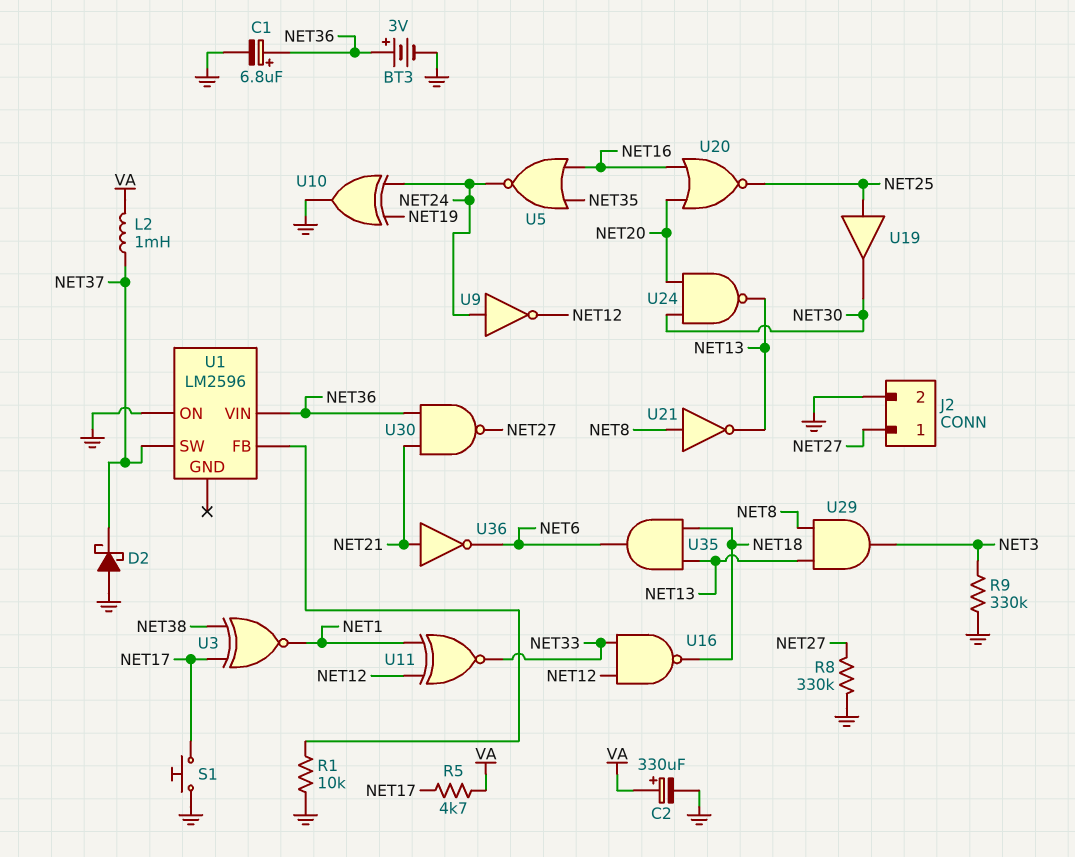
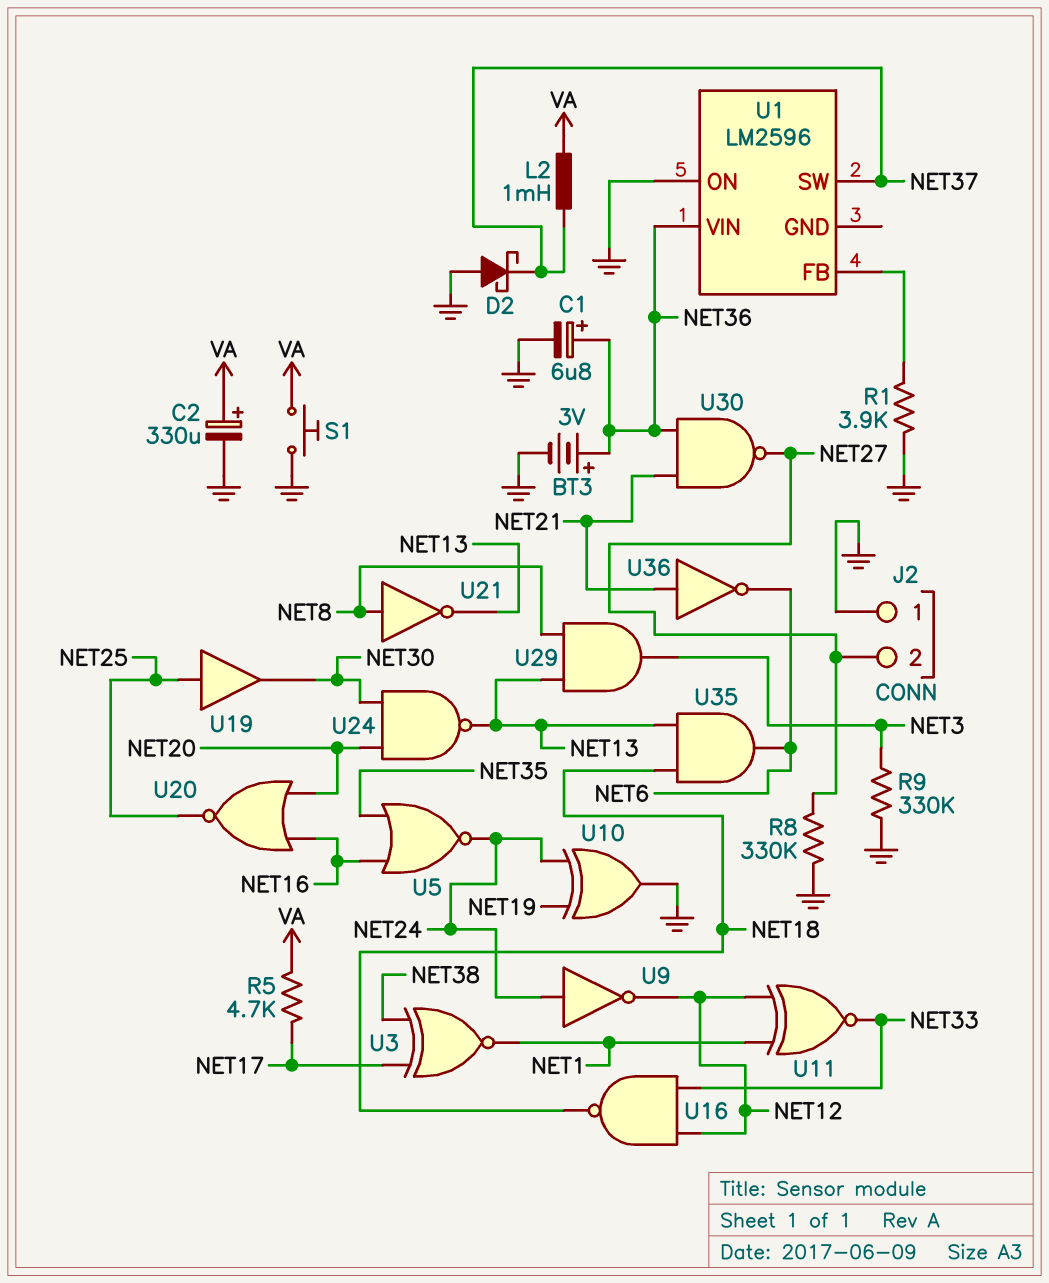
J2 pin 1: NET27 -> GND
J2 pin 2: GND -> NET27
R1: 10k (GND, U1/FB) -> 3.9k (GND, U1/FB)
S1: button (GND, NET17) -> button (GND, VA)

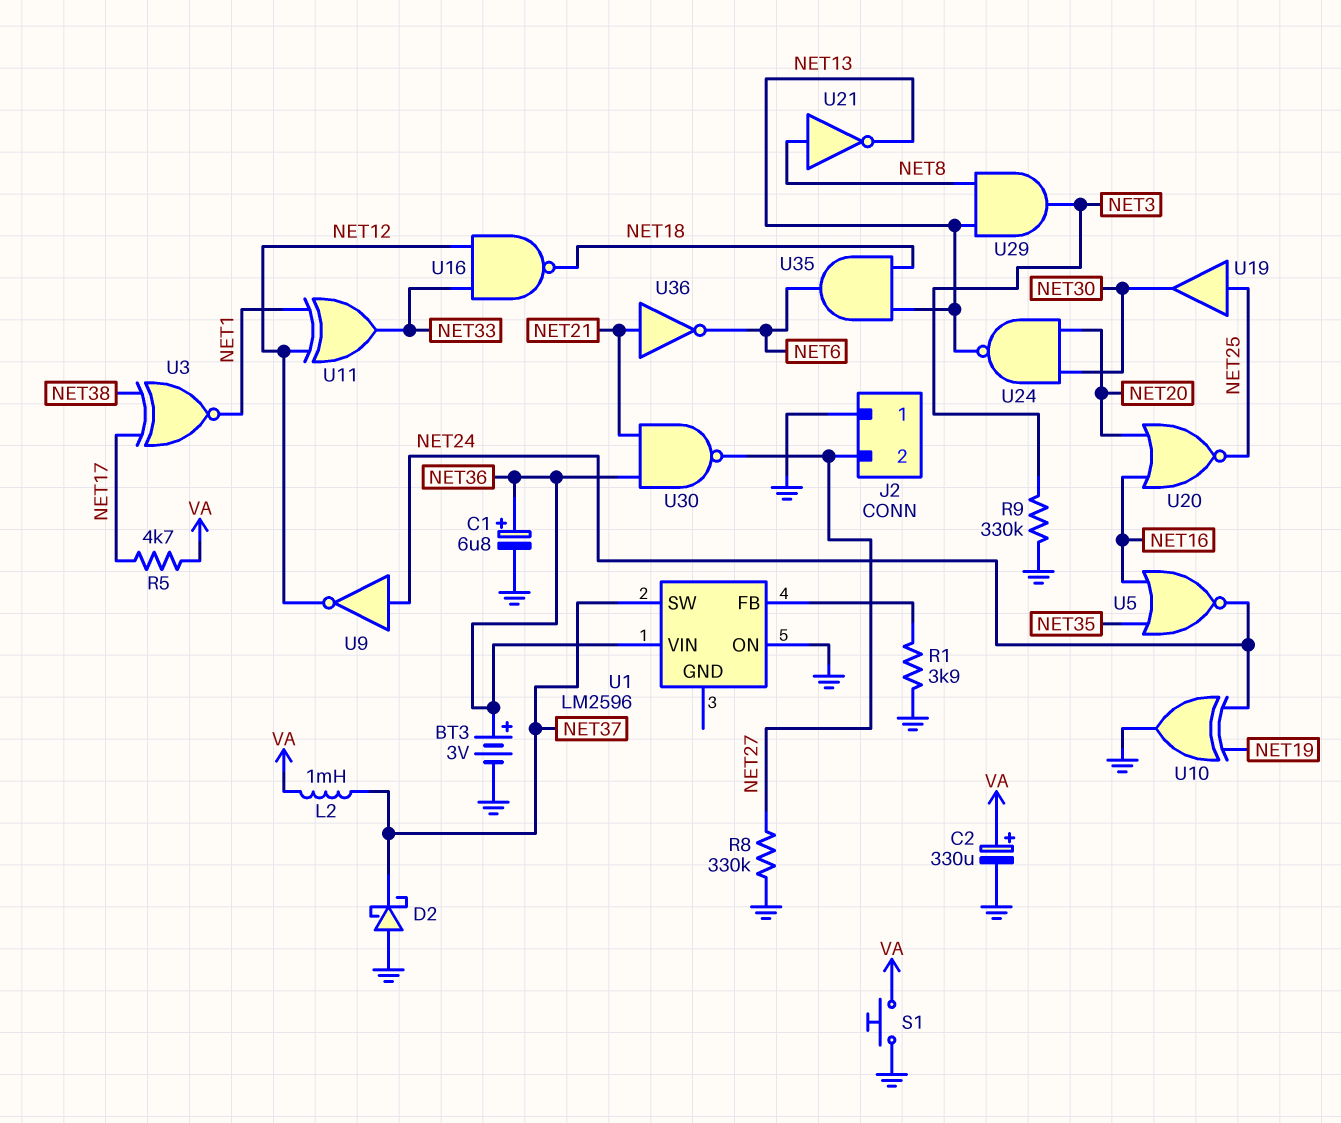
U11: XNOR (in NET1, in NET12, out NET33) -> XOR (in NET1, in NET12, out NET33)

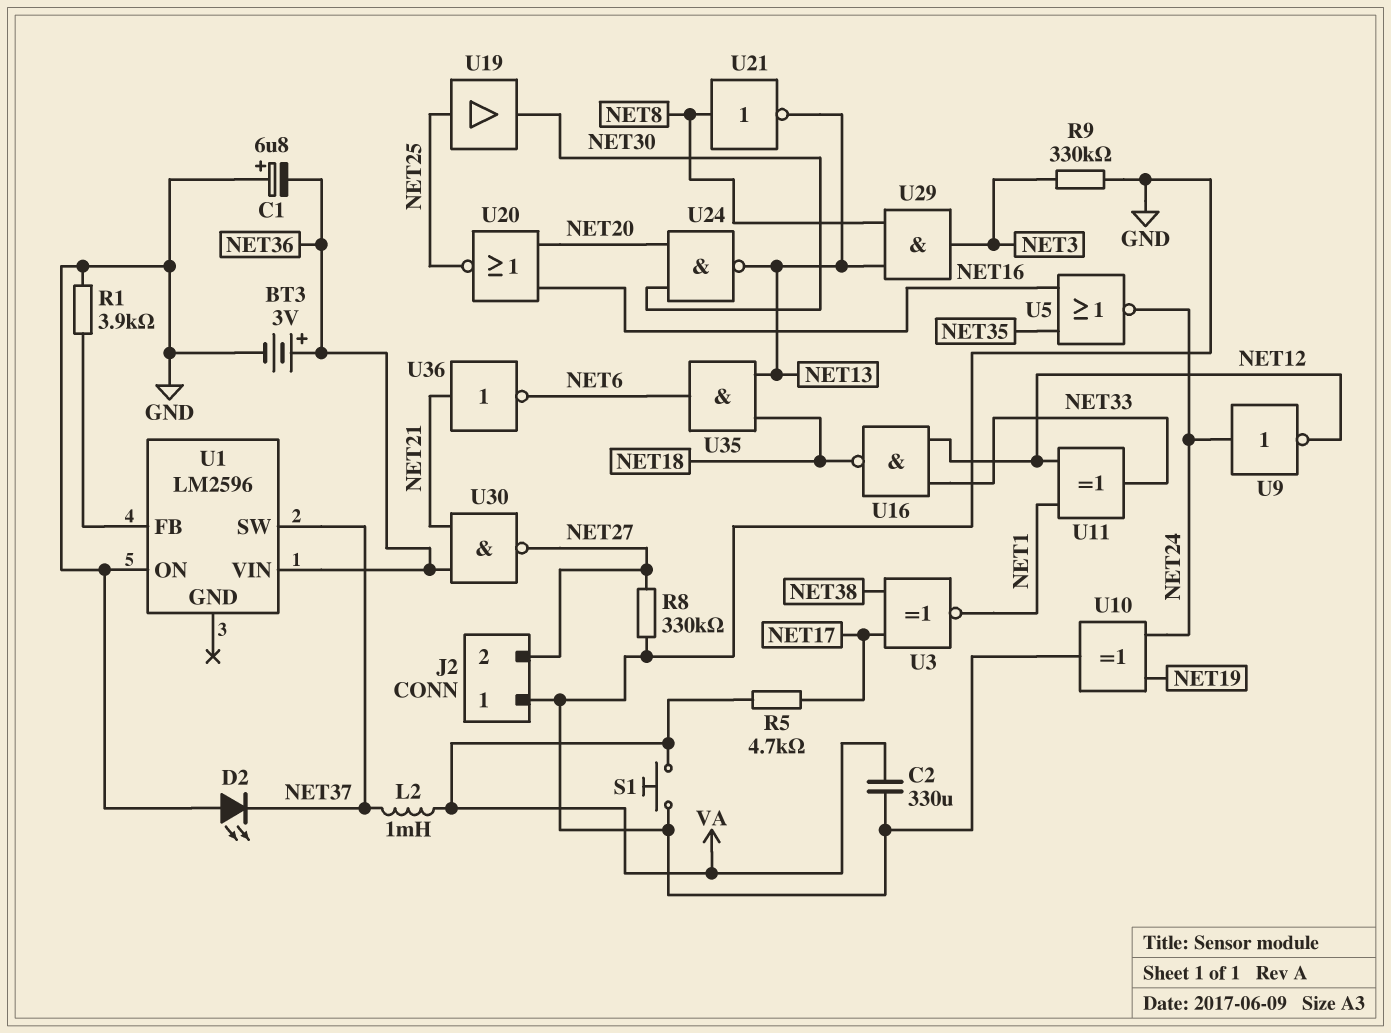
C1: 6.8uF (plus NET36, minus GND) -> 6.8uF (plus GND, minus NET36)
C2: 330uF (plus VA, minus GND) -> 330uF (GND, VA)
D2: schottky (A GND, K NET37) -> LED (A GND, K NET37)

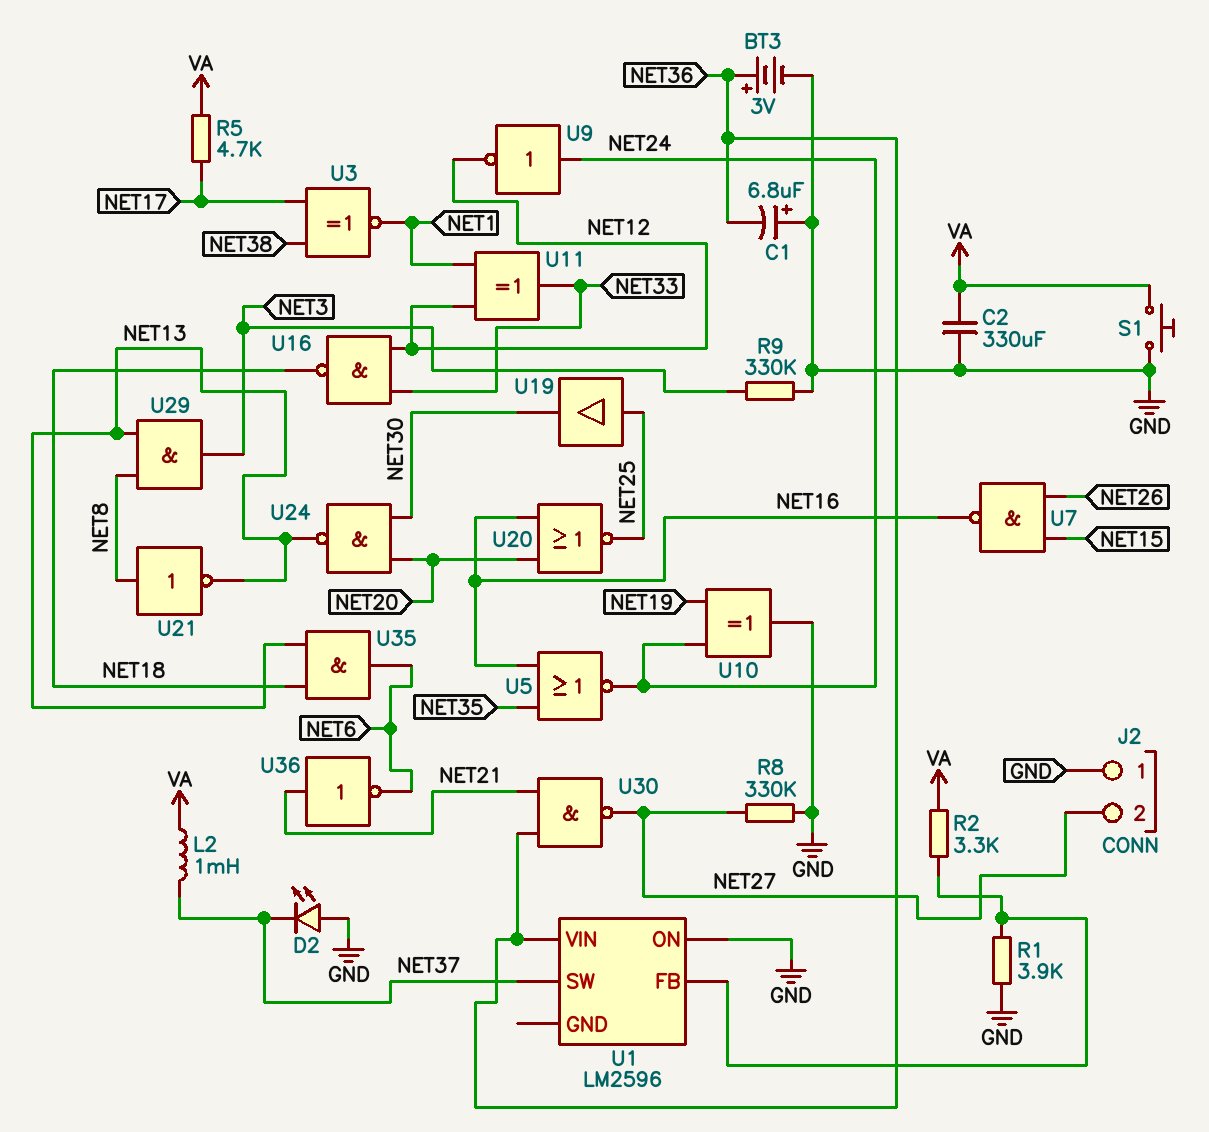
R2: none -> 3.3k (U1/FB, VA)
U7: none -> NAND (in NET15, in NET26, out NET16)

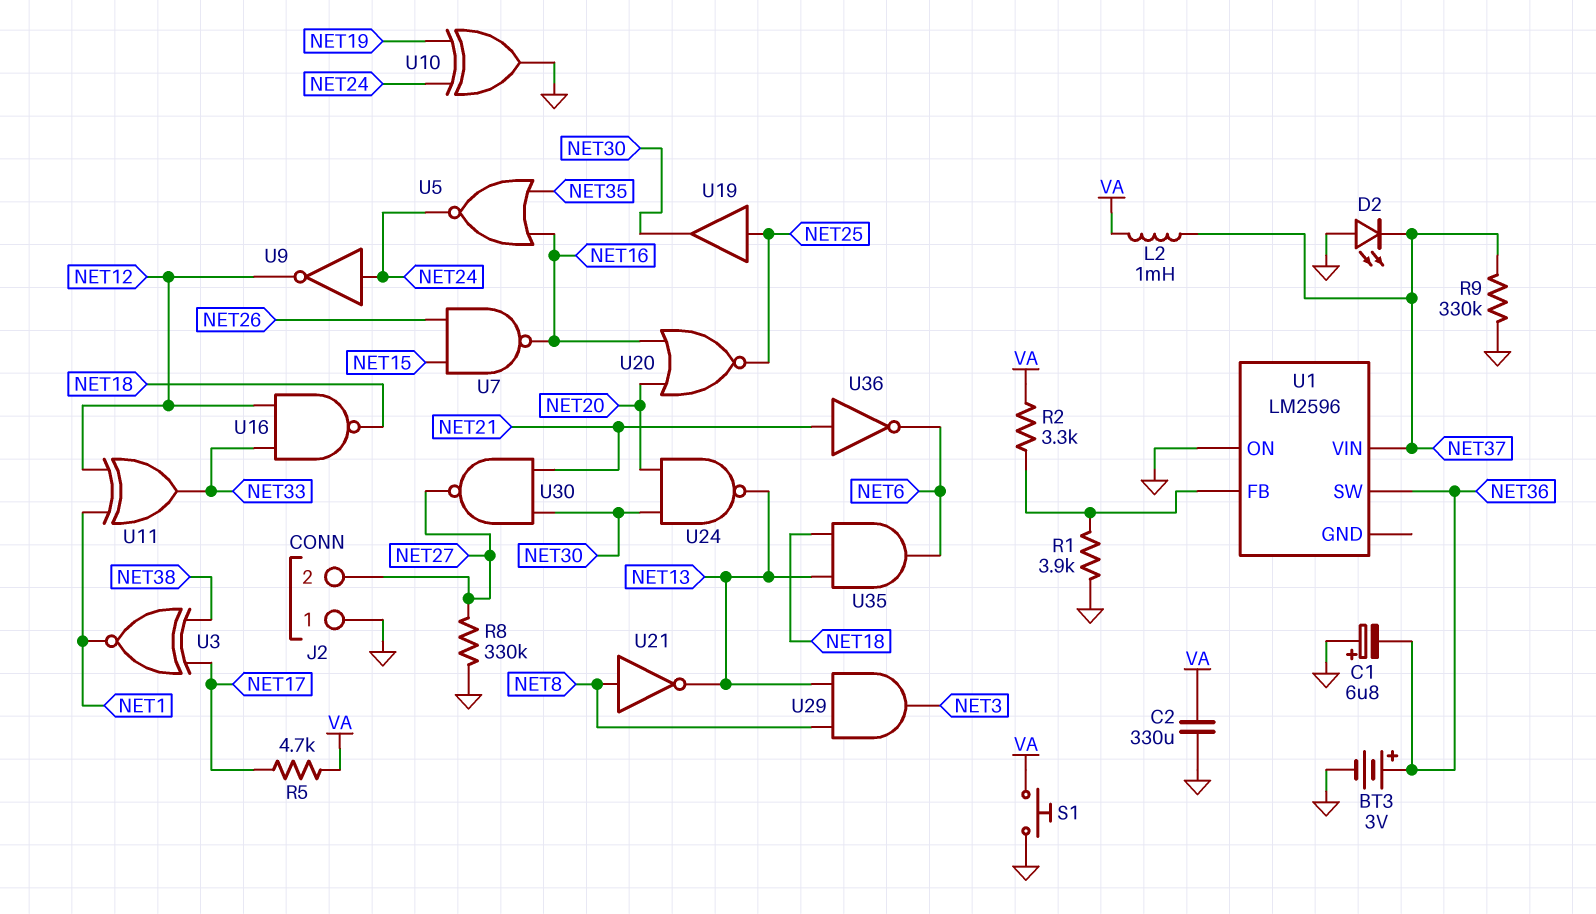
R9: 330k (GND, NET3) -> 330k (GND, NET37)
U1 pin SW: NET37 -> NET36
U1 pin VIN: NET36 -> NET37
U30: NAND (in NET21, in NET36, out NET27) -> NAND (in NET21, in NET30, out NET27)

